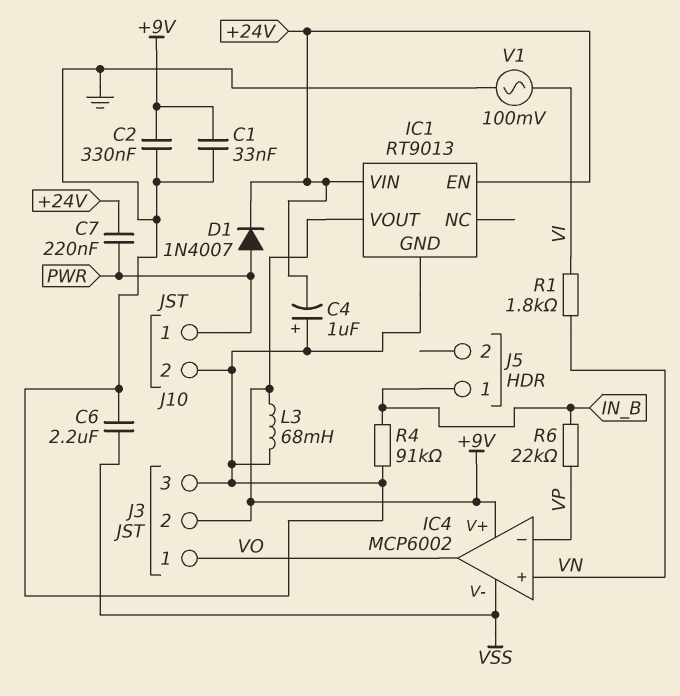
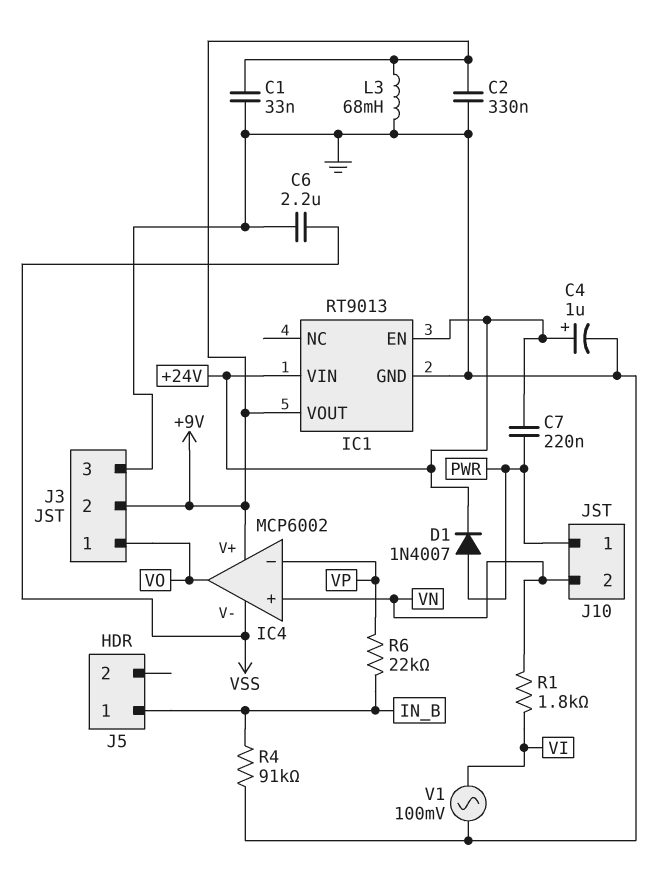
C4: 1uF (plus GND, minus +24V) -> 1uF (plus +24V, minus GND)
J10 pin 2: GND -> VN

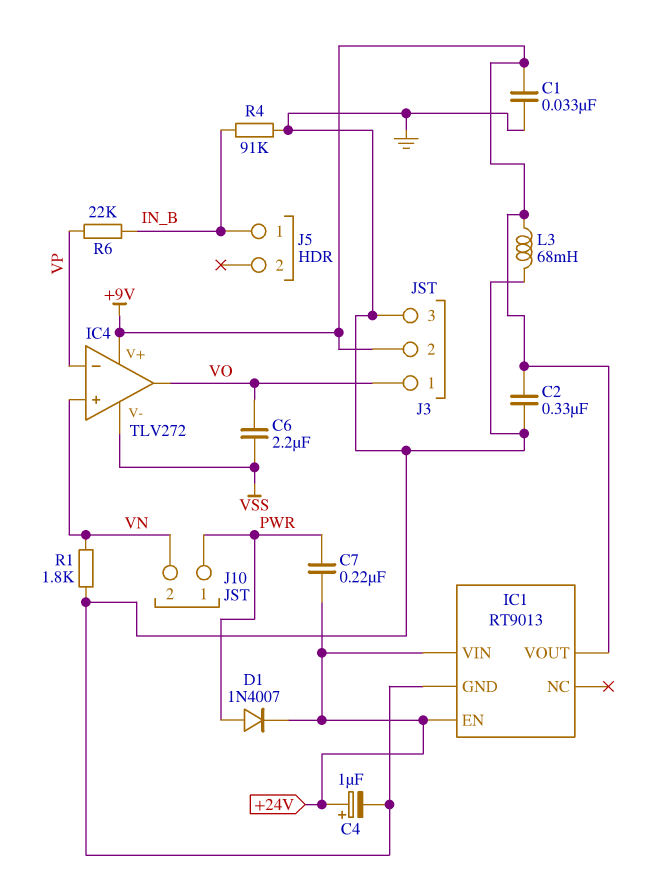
C6: 2.2uF (GND, VSS) -> 2.2uF (VO, VSS)
IC4: MCP6002 -> TLV272
R1: 1.8k (VI, VN) -> 1.8k (GND, VN)
V1: AC 100mV (GND, VI) -> none

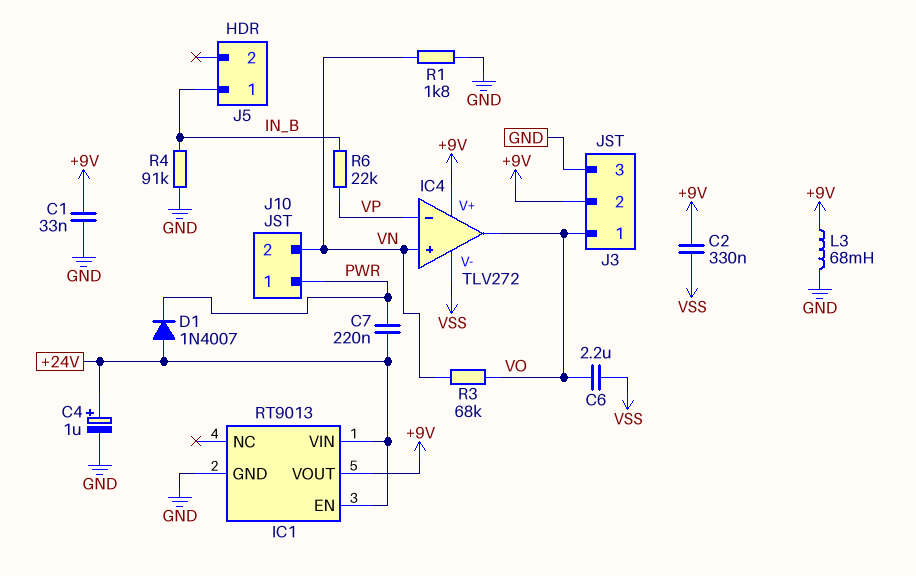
C2: 330nF (+9V, GND) -> 330nF (+9V, VSS)
D1: diode 1N4007 (A PWR, K +24V) -> diode 1N4007 (A +24V, K PWR)
R3: none -> 68k (VN, VO)

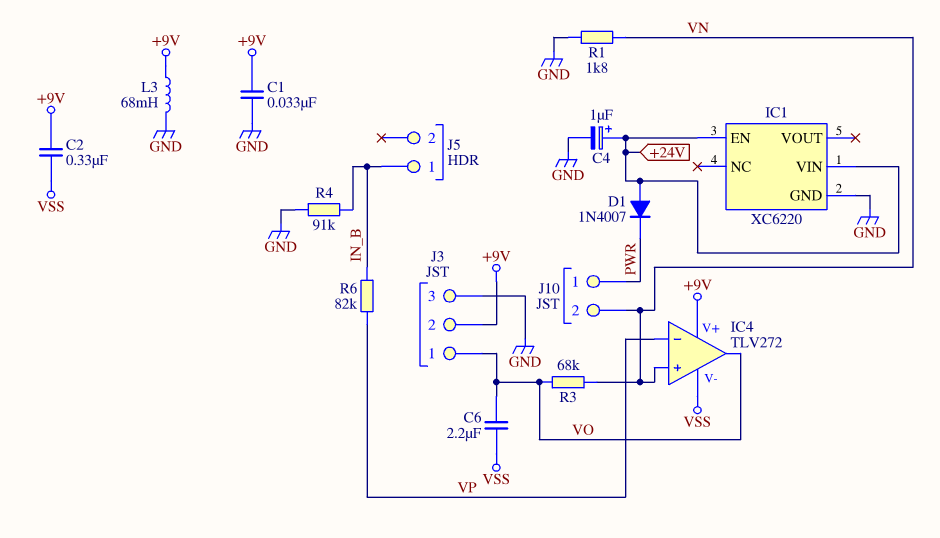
C7: 220nF (+24V, PWR) -> none
IC1: RT9013 -> XC6220
IC1 pin VOUT: +9V -> none
R6: 22k (IN_B, VP) -> 82k (IN_B, VP)

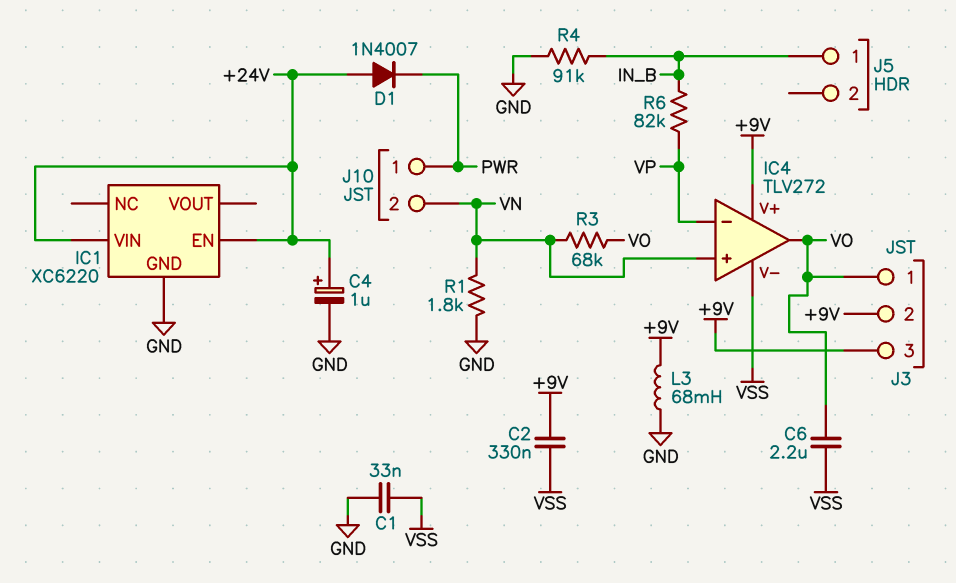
C1: 33nF (+9V, GND) -> 33nF (GND, VSS)
J3 pin 3: GND -> +9V

